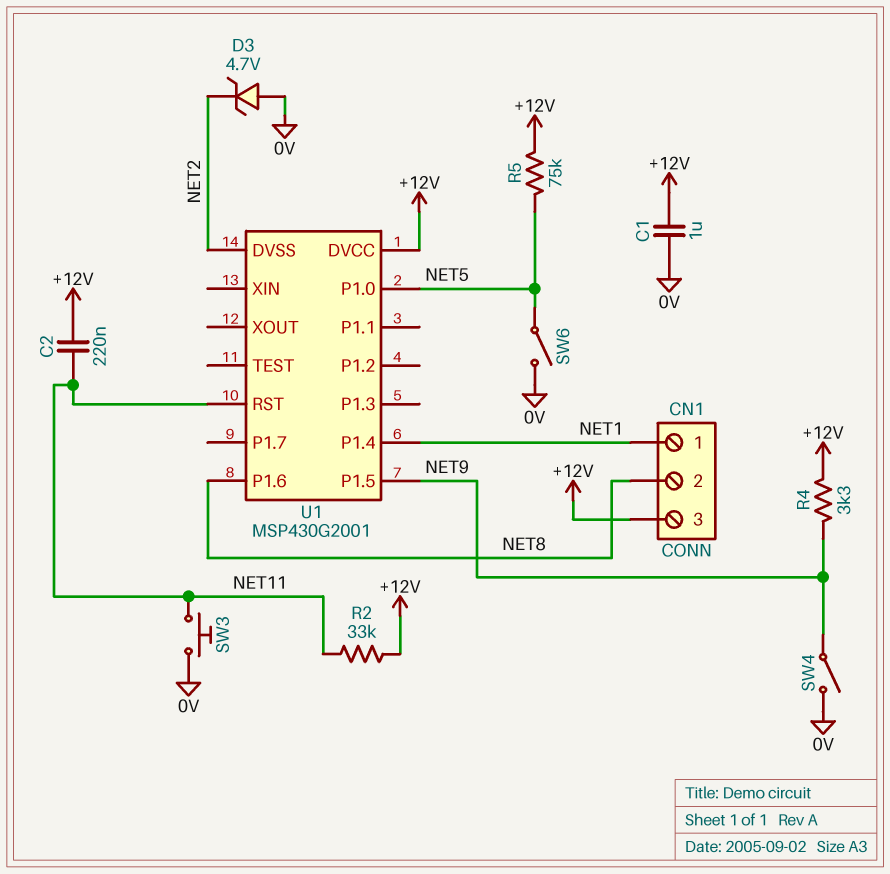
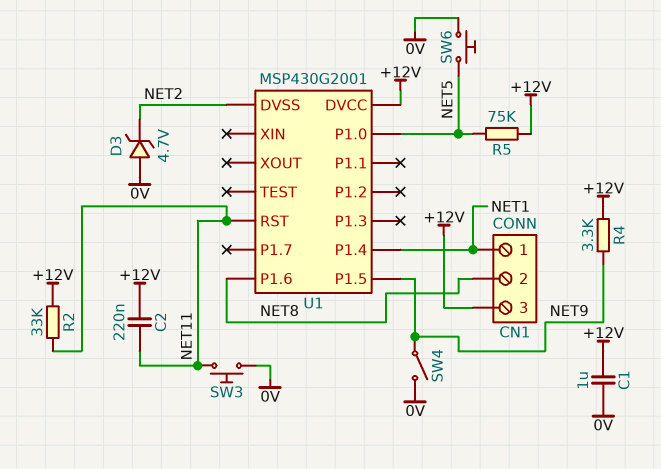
SW6: switch (0V, NET5) -> button (0V, NET5)

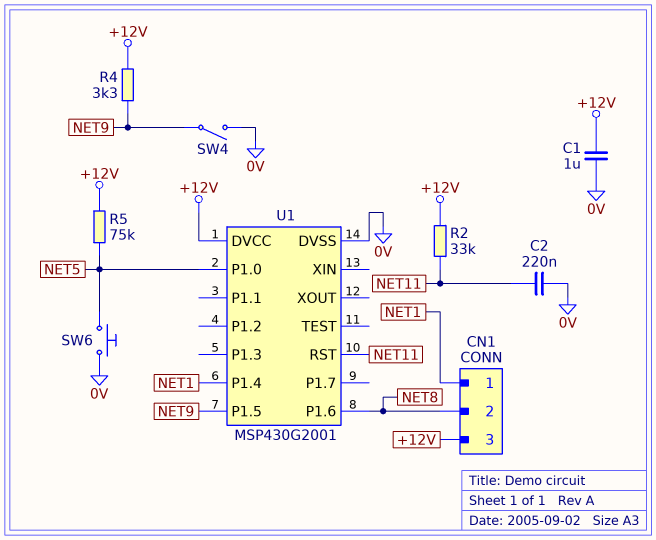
C2: 220nF (+12V, NET11) -> 220nF (0V, NET11)
D3: zener 4.7V (A 0V, K NET2) -> none
SW3: button (0V, NET11) -> none
U1 pin DVSS: NET2 -> 0V

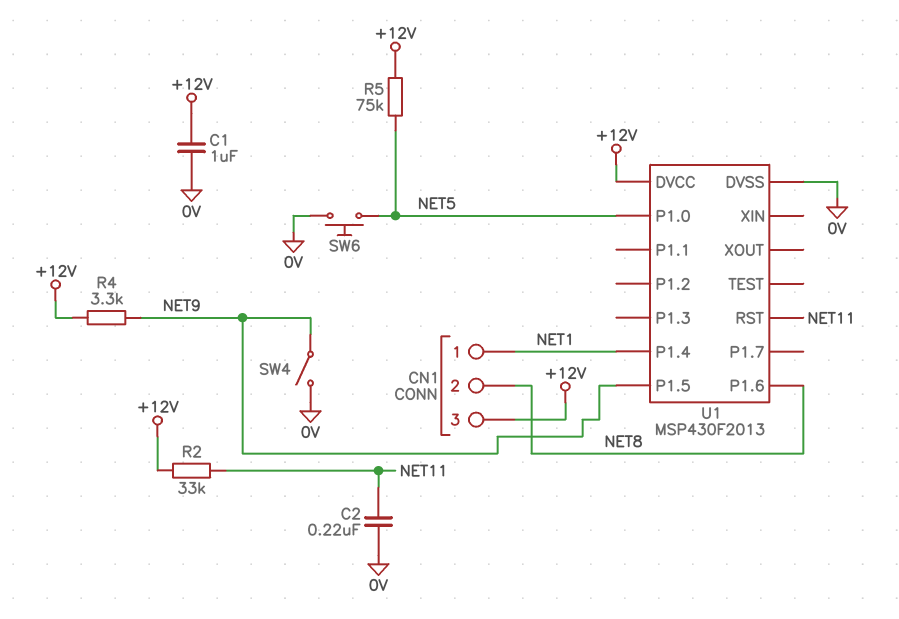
U1: MSP430G2001 -> MSP430F2013

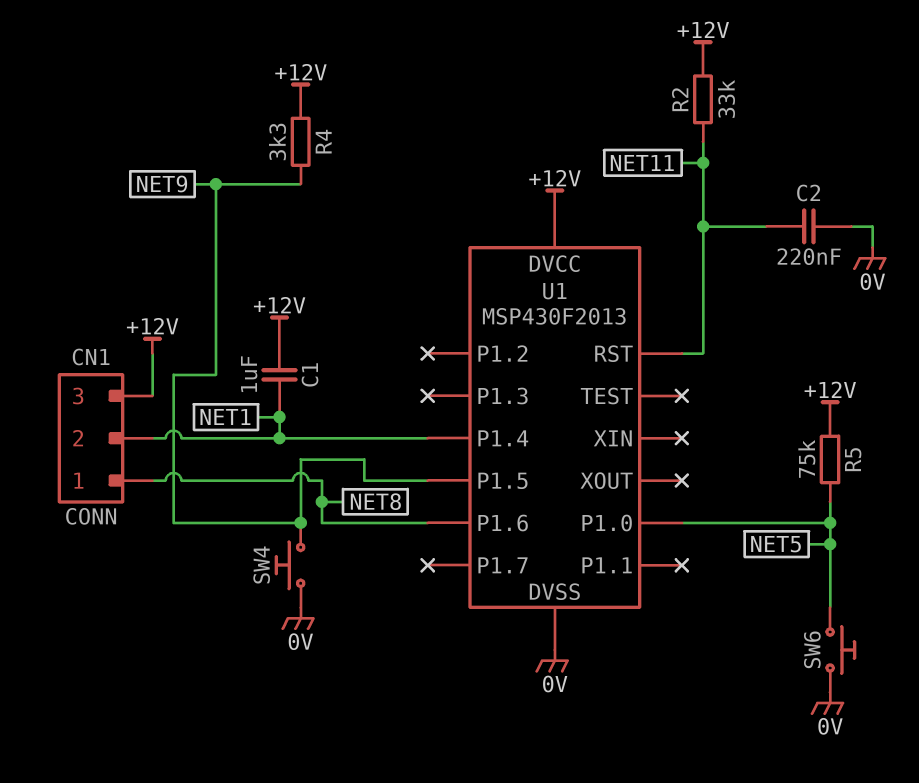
C1: 1uF (+12V, 0V) -> 1uF (+12V, NET1)
CN1 pin 1: NET1 -> NET8
CN1 pin 2: NET8 -> NET1
SW4: switch (0V, NET9) -> button (0V, NET9)

